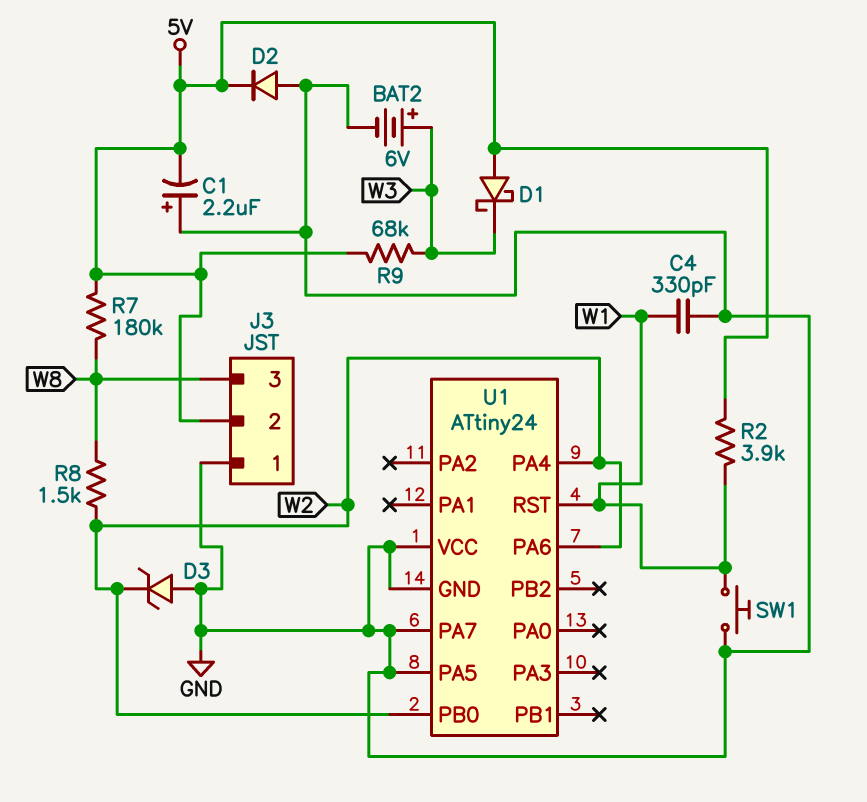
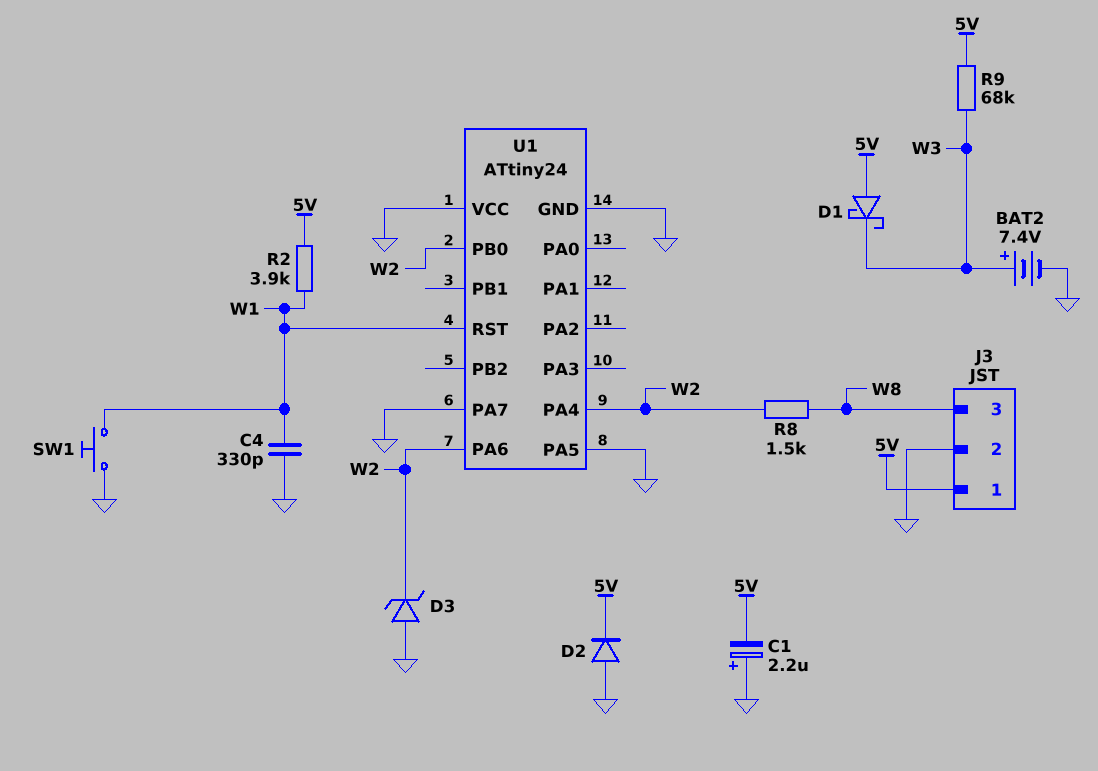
BAT2: 6V (plus W3, minus GND) -> 7.4V (plus W3, minus GND)
J3 pin 1: GND -> 5V
J3 pin 2: 5V -> GND
R7: 180k (5V, W8) -> none

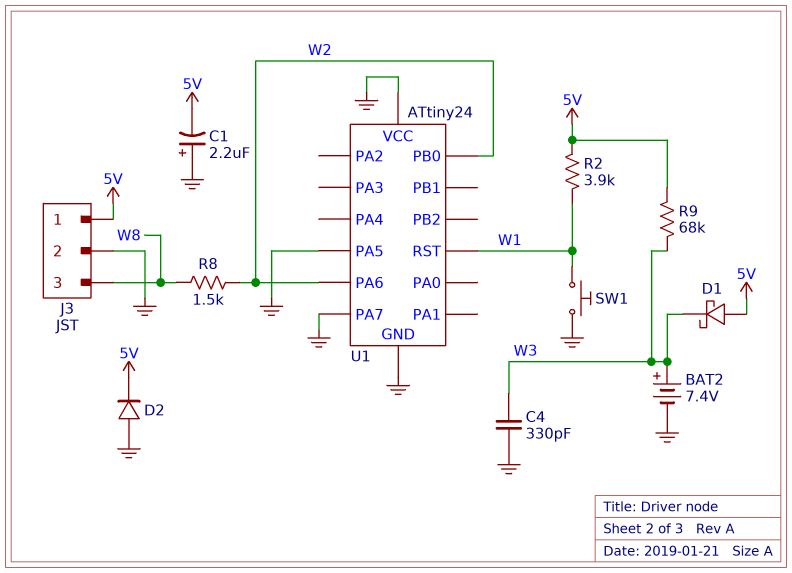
C4: 330pF (GND, W1) -> 330pF (GND, W3)
D3: zener (A GND, K W2) -> none
U1 pin PA4: W2 -> none

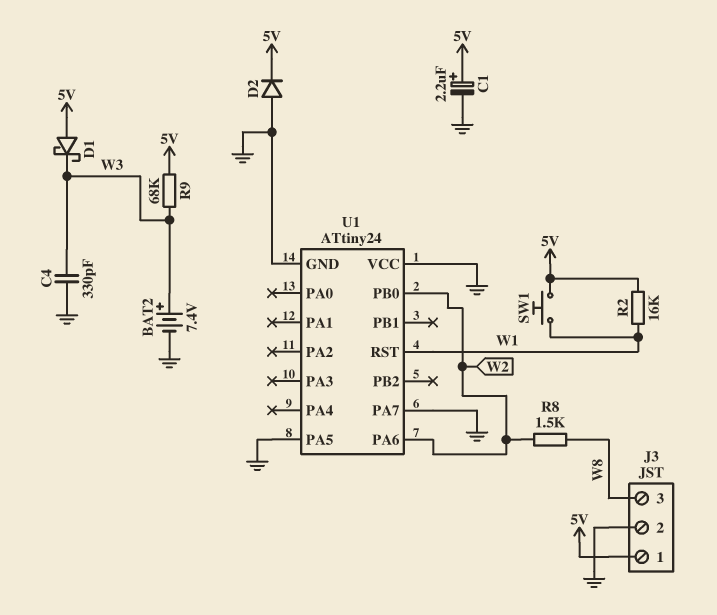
C1: 2.2uF (plus GND, minus 5V) -> 2.2uF (plus 5V, minus GND)
R2: 3.9k (5V, W1) -> 16k (5V, W1)
SW1: button (GND, W1) -> button (5V, W1)

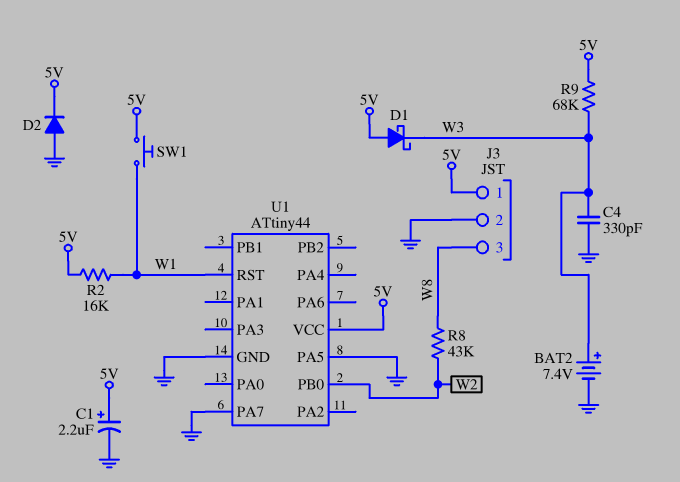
R8: 1.5k (W2, W8) -> 43k (W2, W8)
U1: ATtiny24 -> ATtiny44
U1 pin PA6: W2 -> none
U1 pin VCC: GND -> 5V

